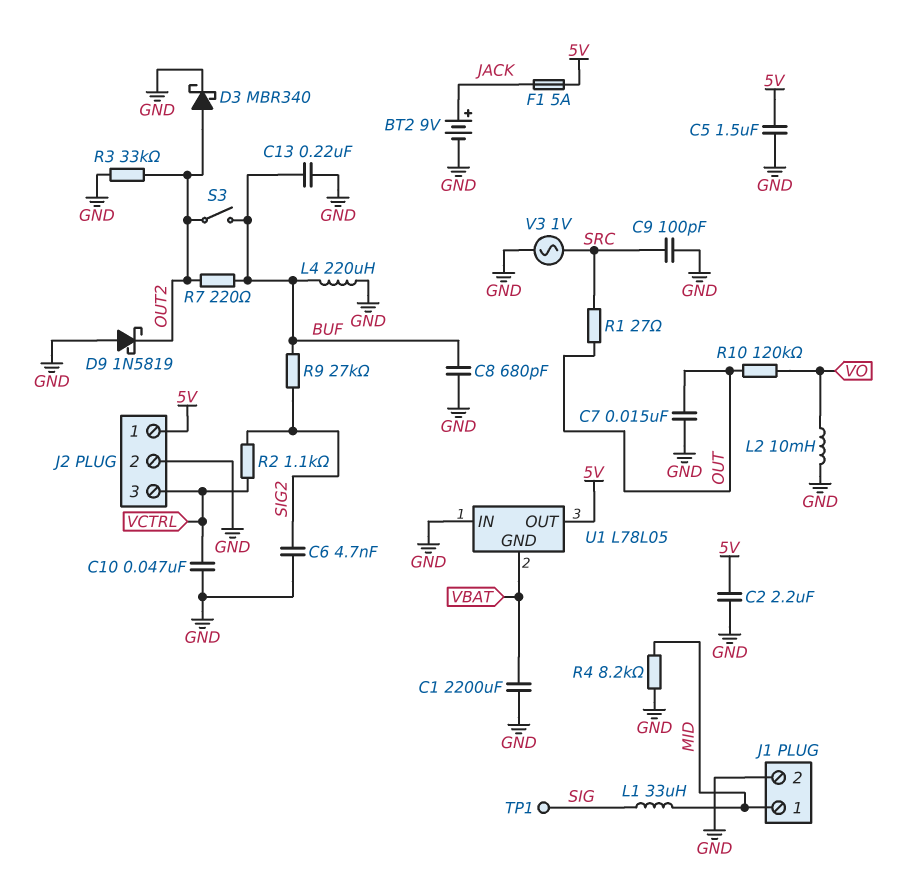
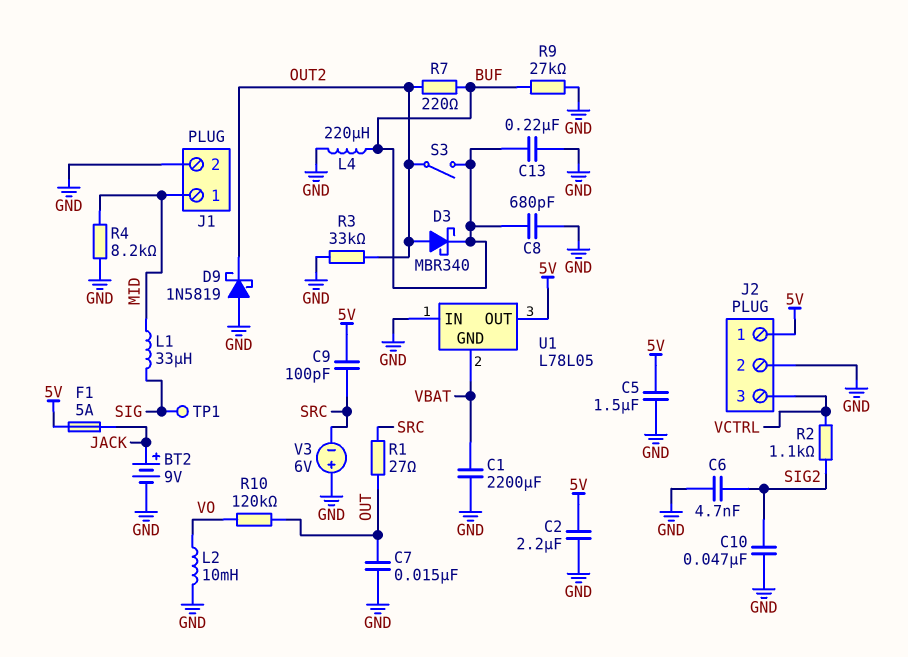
C9: 100pF (GND, SRC) -> 100pF (5V, SRC)
C10: 47nF (GND, VCTRL) -> 47nF (GND, SIG2)
D3: schottky MBR340 (A OUT2, K GND) -> schottky MBR340 (A OUT2, K BUF)
R9: 27k (BUF, SIG2) -> 27k (BUF, GND)
V3: AC 1V (GND, SRC) -> 6V (plus GND, minus SRC)

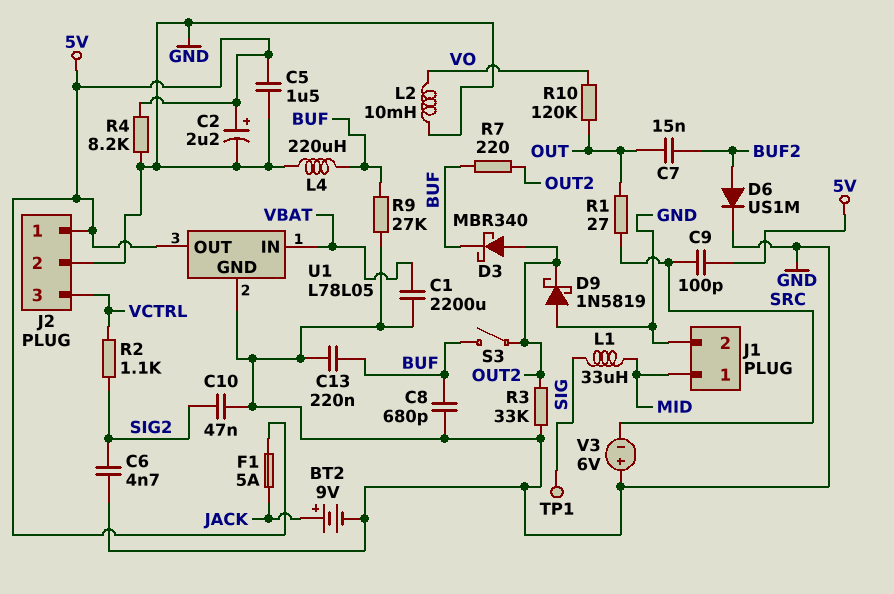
C2: 2.2uF (5V, GND) -> 2.2uF (plus 5V, minus GND)
C7: 15nF (GND, OUT) -> 15nF (BUF2, OUT)
D6: none -> diode US1M (A BUF2, K GND)
R4: 8.2k (GND, MID) -> 8.2k (5V, GND)
U1 pin GND: VBAT -> GND
U1 pin IN: GND -> VBAT

